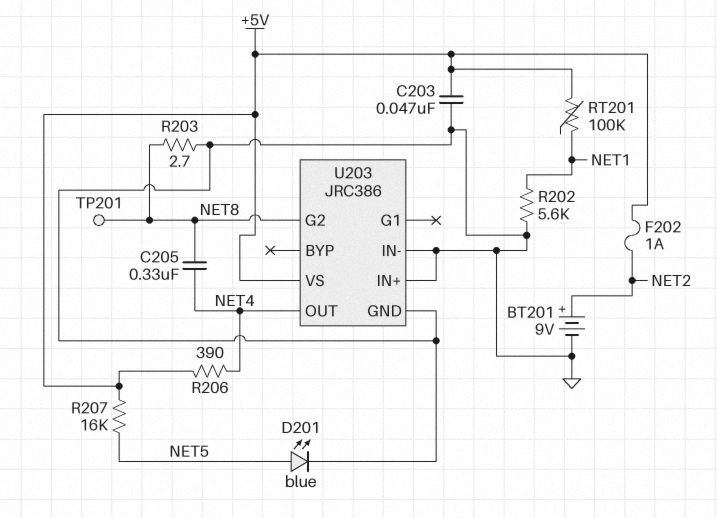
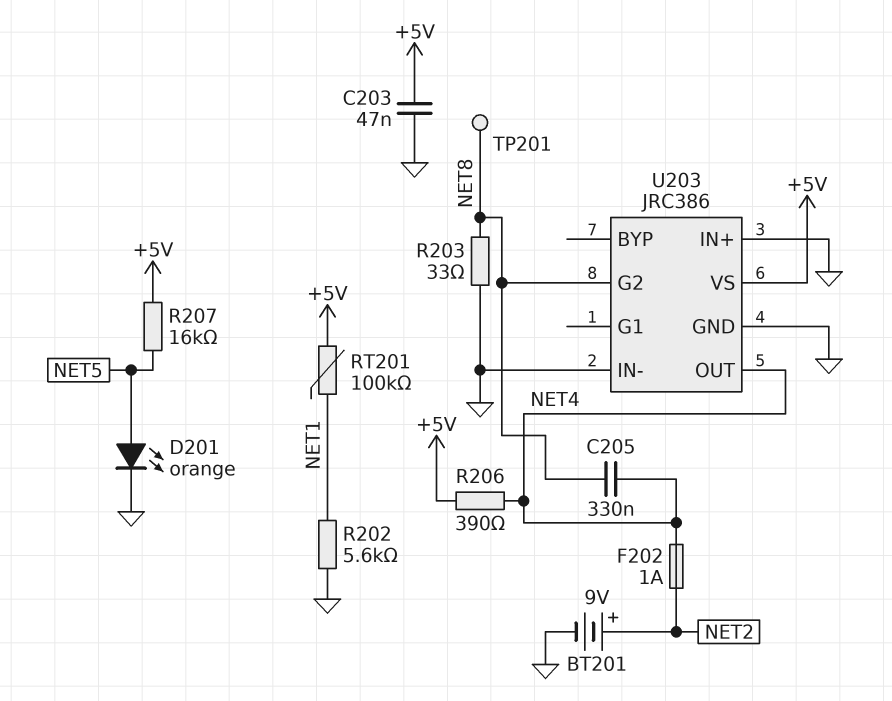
D201: LED blue (A NET5, K GND) -> LED orange (A NET5, K GND)
F202: 1A (+5V, NET2) -> 1A (NET2, NET4)
R203: 2.7 (GND, NET8) -> 33 (GND, NET8)

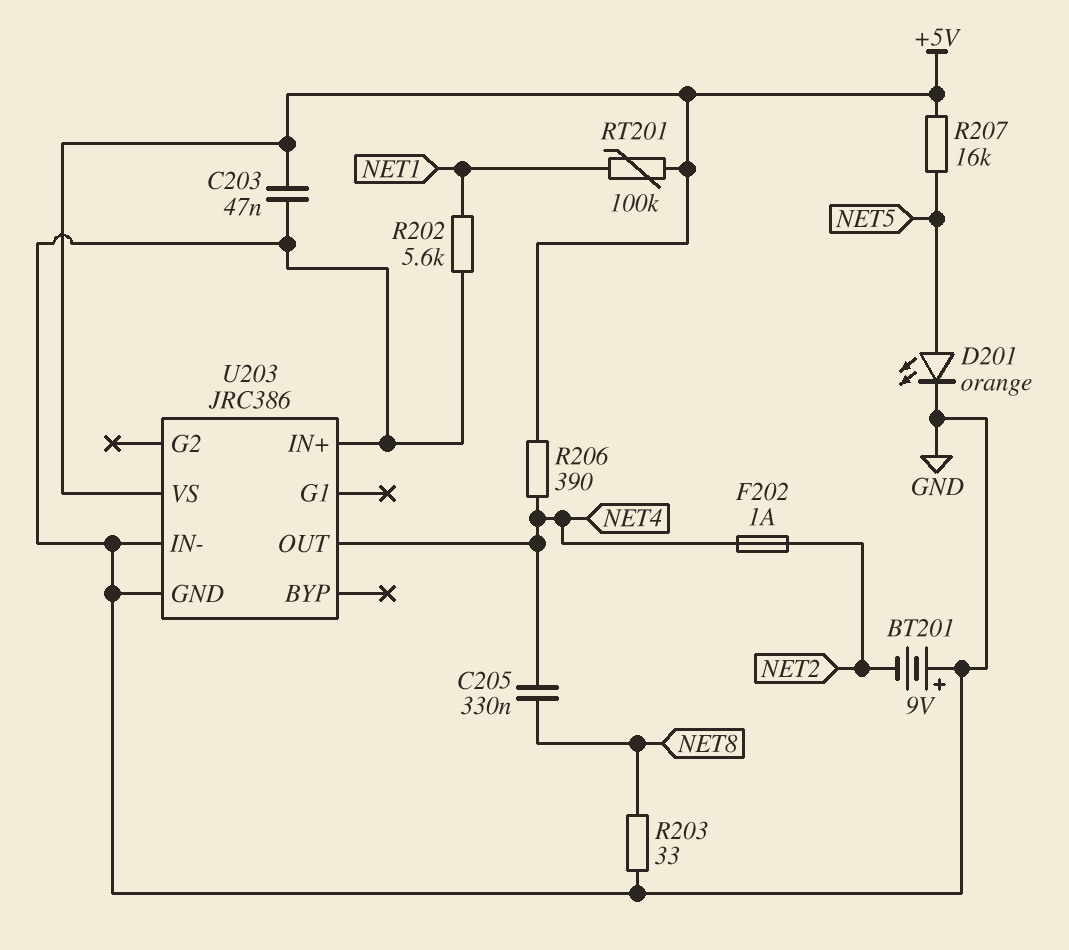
BT201: 9V (plus NET2, minus GND) -> 9V (plus GND, minus NET2)
TP201: test point (NET8) -> none
U203 pin G2: NET8 -> none

